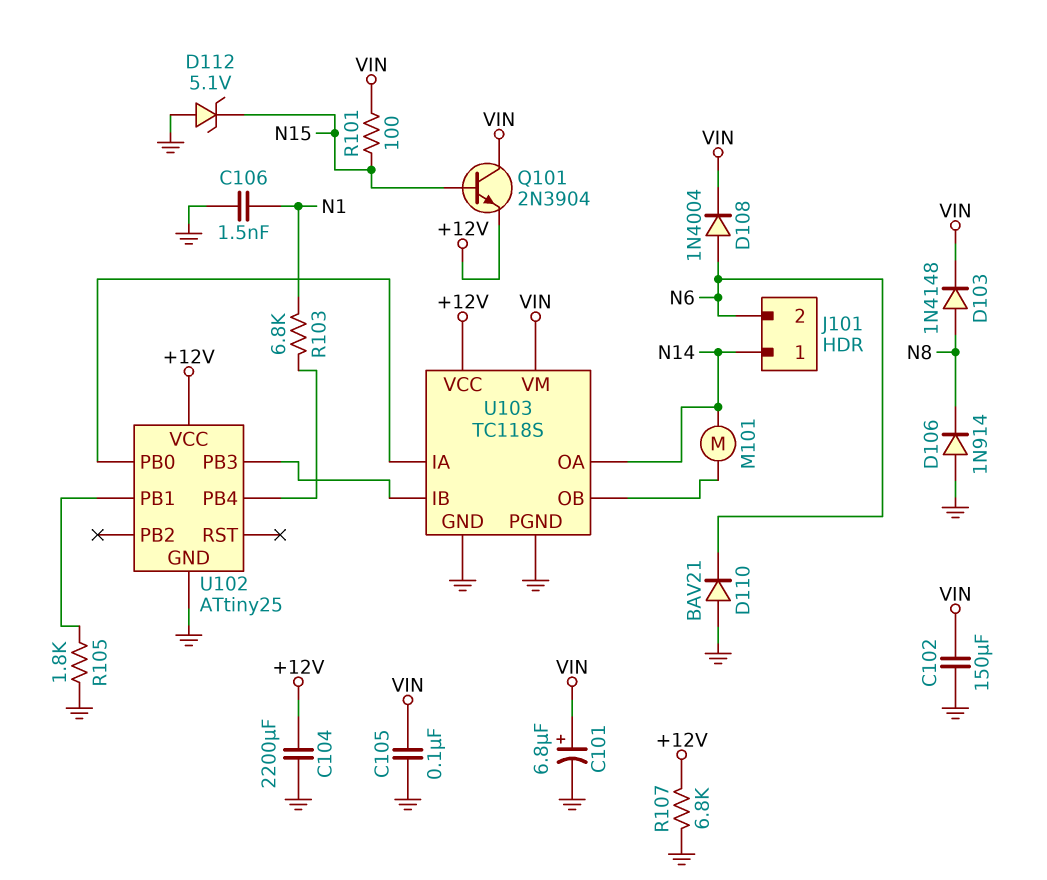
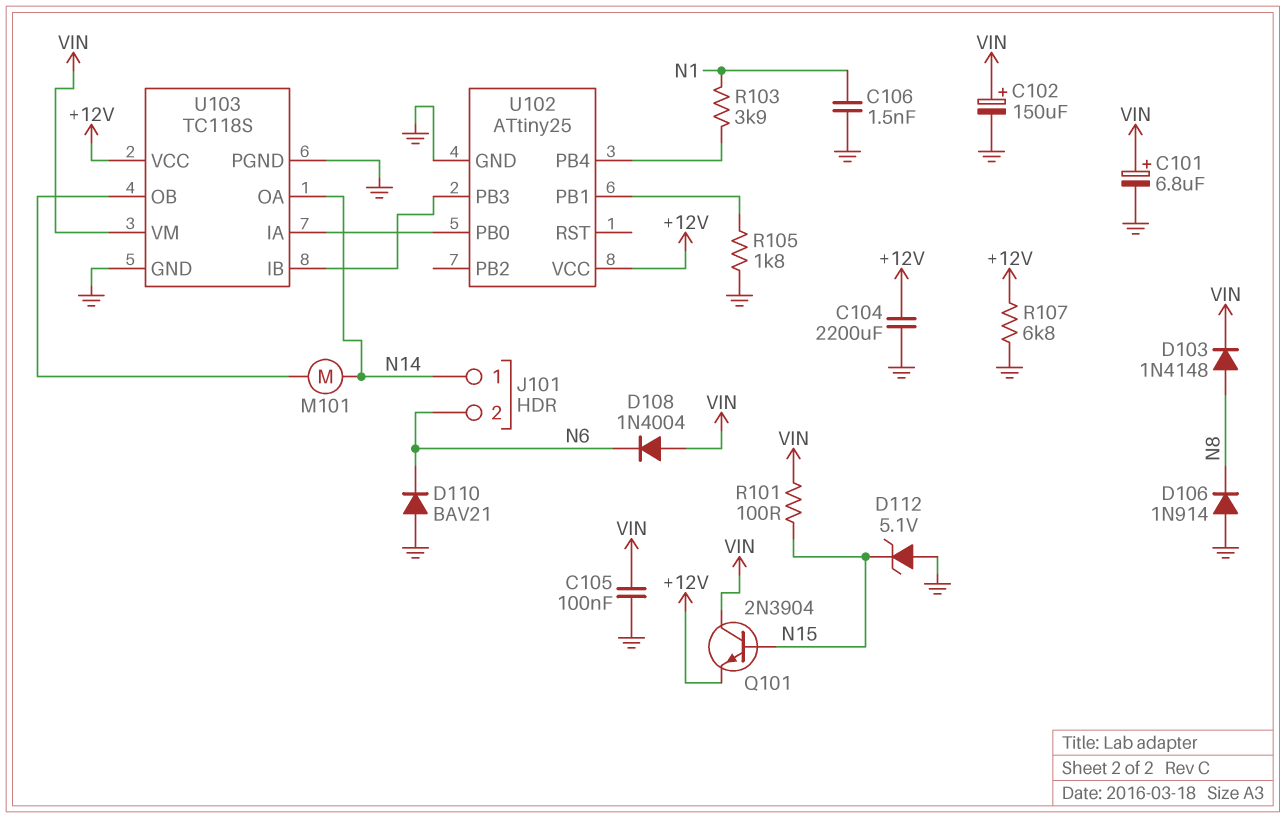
C102: 150uF (GND, VIN) -> 150uF (plus VIN, minus GND)
D108: diode 1N4004 (A N6, K VIN) -> diode 1N4004 (A VIN, K N6)
R103: 6.8k (N1, U102/PB4) -> 3.9k (N1, U102/PB4)

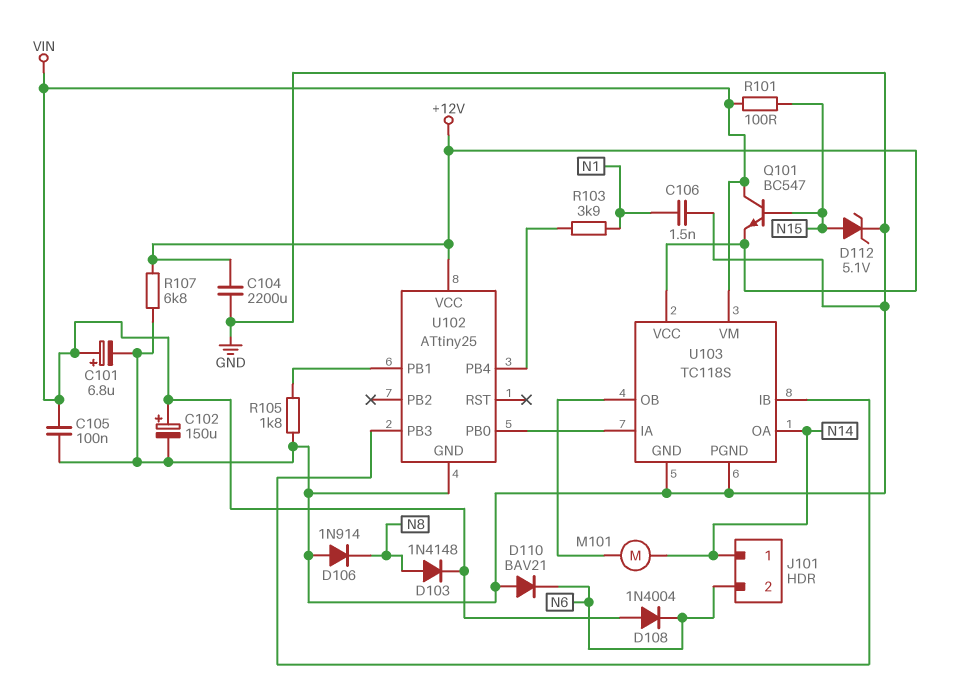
D112: zener 5.1V (A GND, K N15) -> zener 5.1V (A N15, K GND)
Q101: NPN 2N3904 (B N15, C VIN, E +12V) -> NPN BC547 (B N15, C VIN, E +12V)

